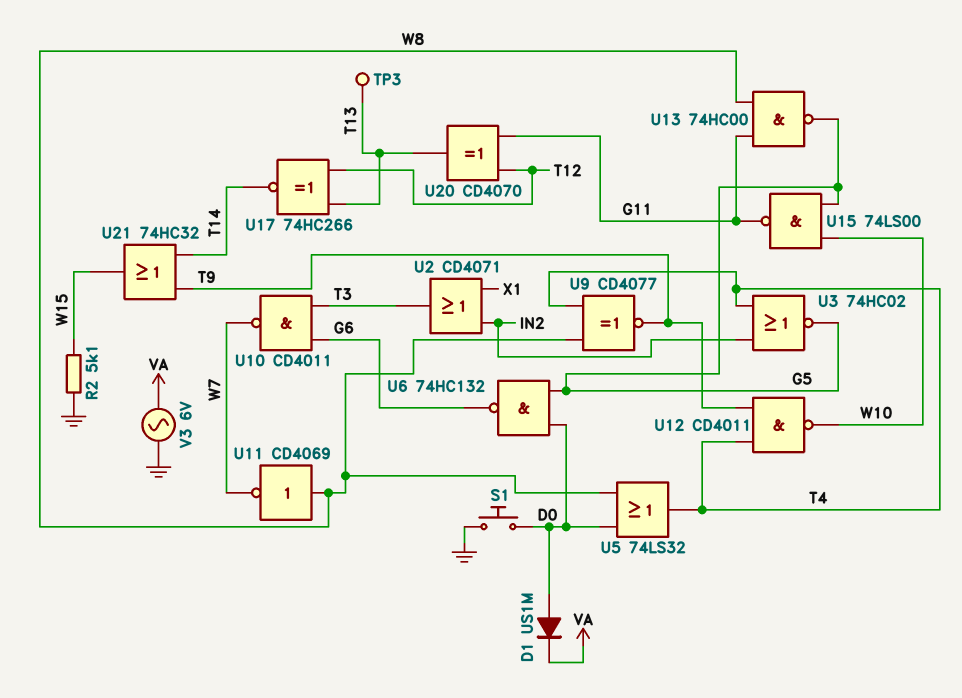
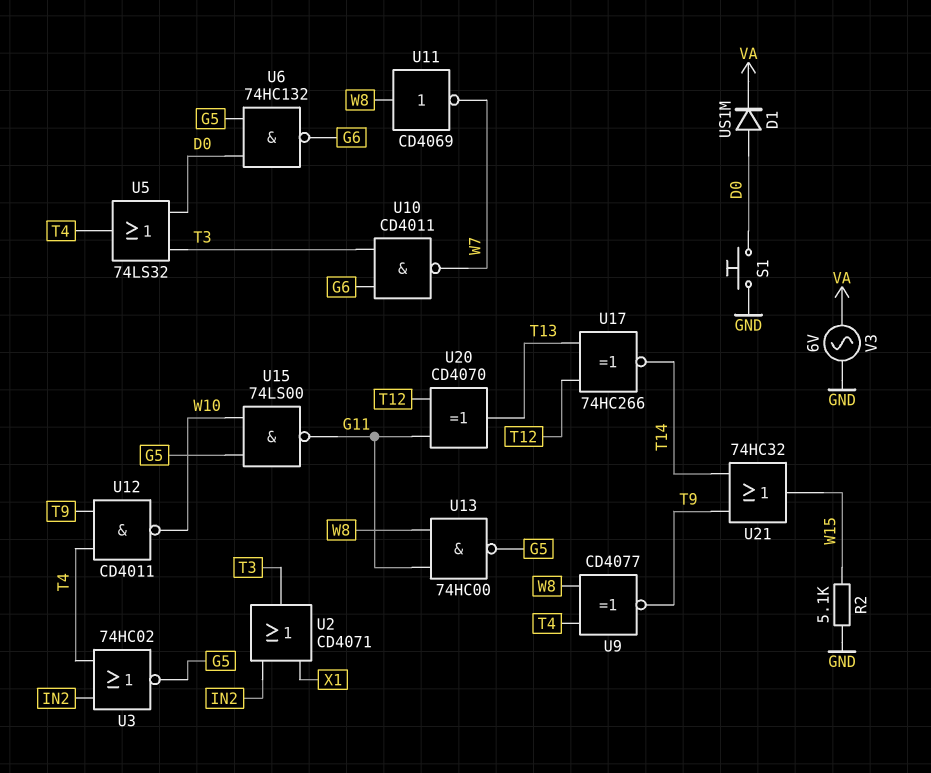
TP3: test point (T13) -> none
U5: OR 74LS32 (in D0, in W8, out T4) -> OR 74LS32 (in D0, in T3, out T4)

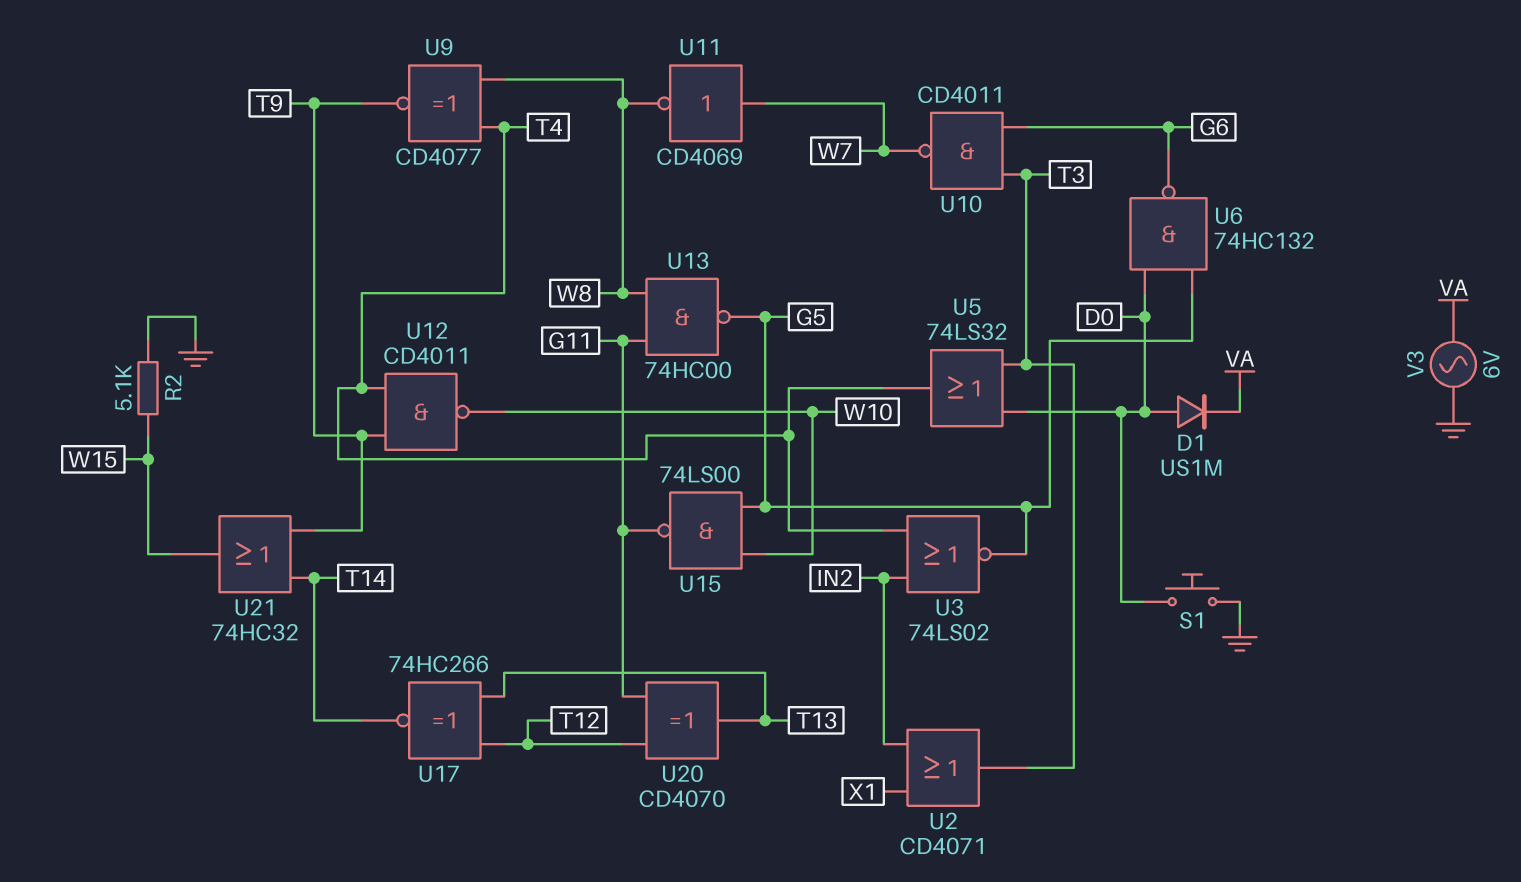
U3: NOR 74HC02 (in IN2, in T4, out G5) -> NOR 74LS02 (in IN2, in T4, out G5)
U11: NOT CD4069 (in W8, out W7) -> NOT CD4069 (in W7, out W8)

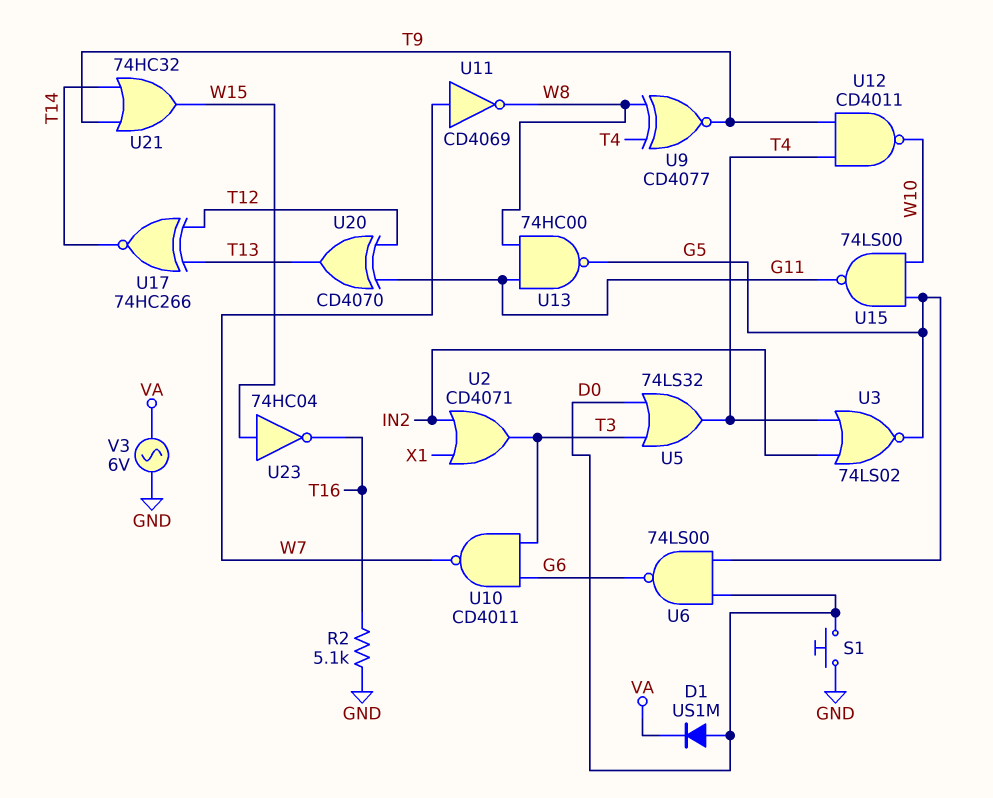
R2: 5.1k (GND, W15) -> 5.1k (GND, T16)
U6: NAND 74HC132 (in D0, in G5, out G6) -> NAND 74LS00 (in D0, in G5, out G6)
U23: none -> NOT 74HC04 (in W15, out T16)

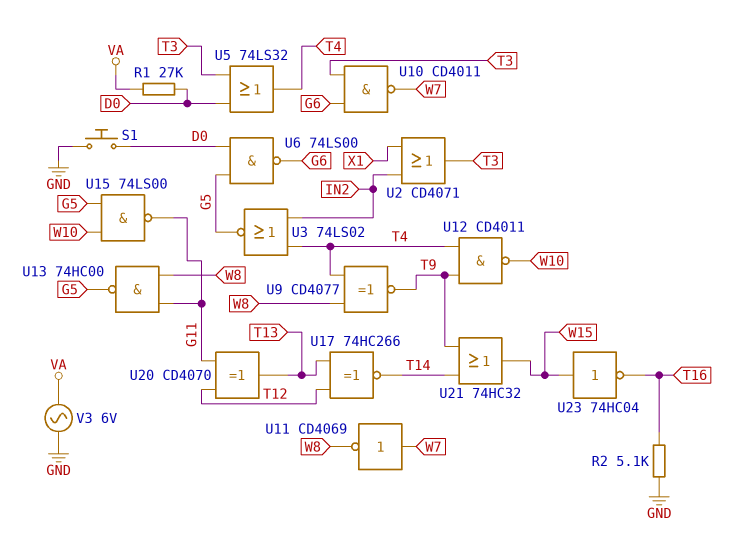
D1: diode US1M (A D0, K VA) -> none
R1: none -> 27k (D0, VA)

